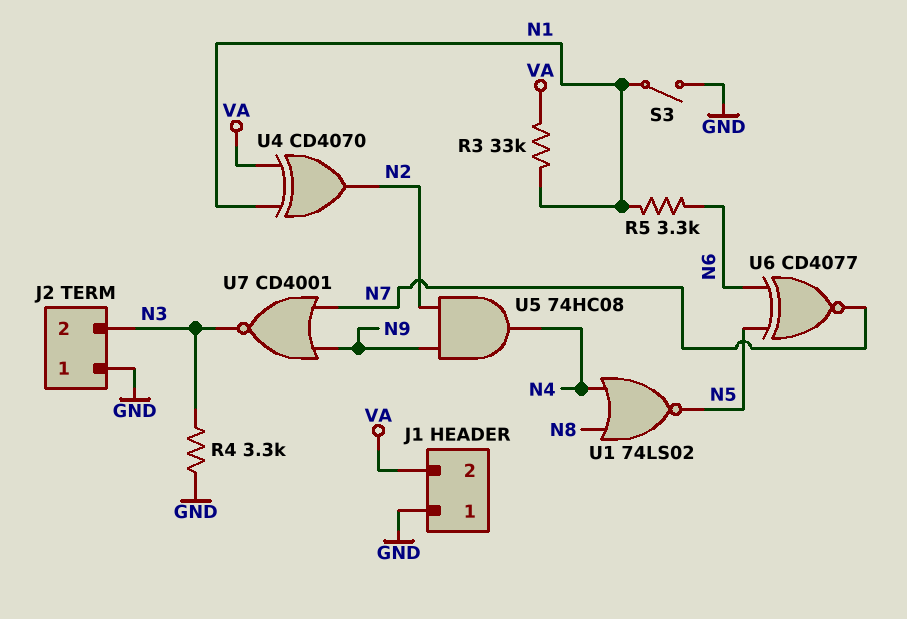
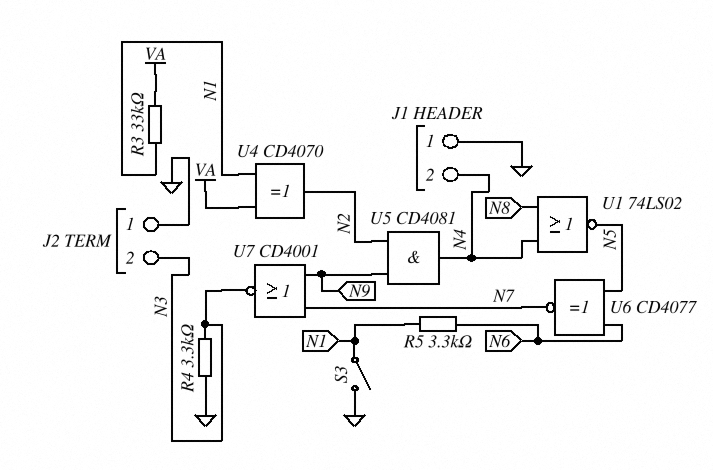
J1 pin 2: VA -> N4
U5: AND 74HC08 (in N2, in N9, out N4) -> AND CD4081 (in N2, in N9, out N4)

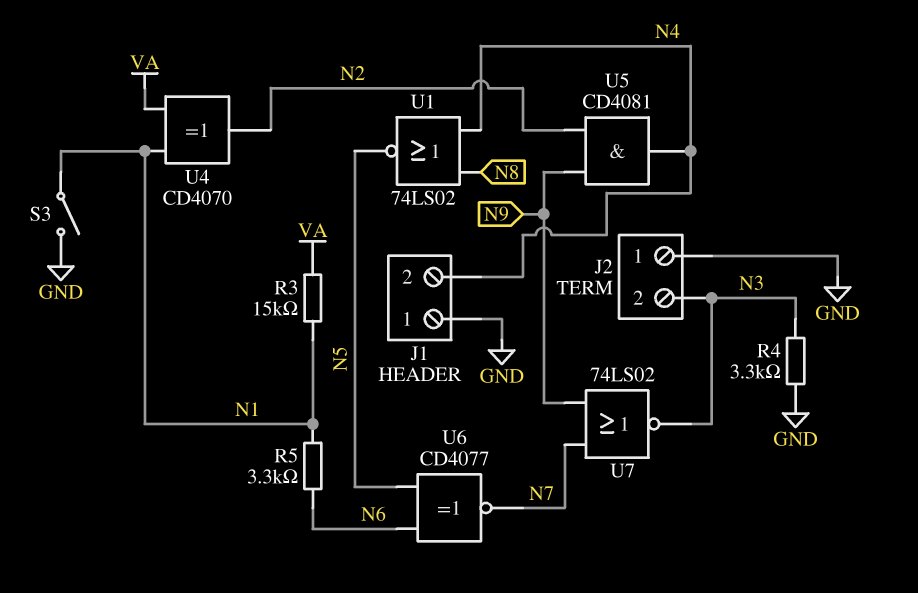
R3: 33k (N1, VA) -> 15k (N1, VA)
U7: NOR CD4001 (in N7, in N9, out N3) -> NOR 74LS02 (in N7, in N9, out N3)

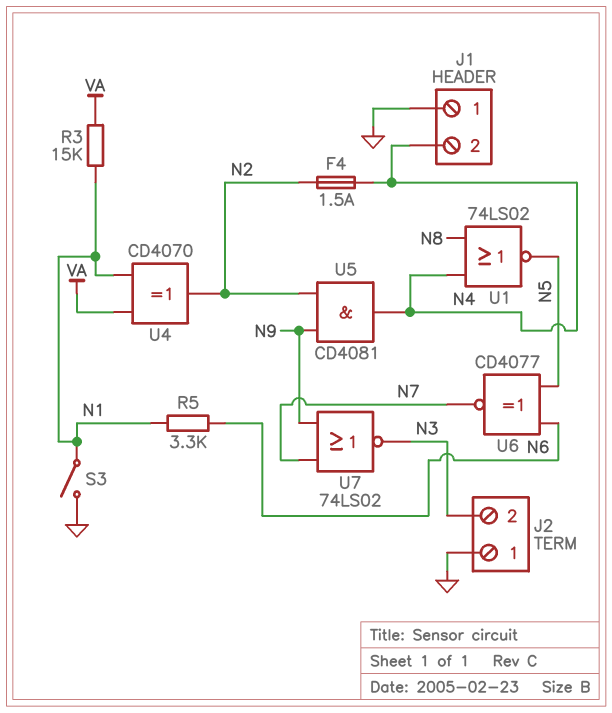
F4: none -> 1.5A (N2, N4)
R4: 3.3k (GND, N3) -> none

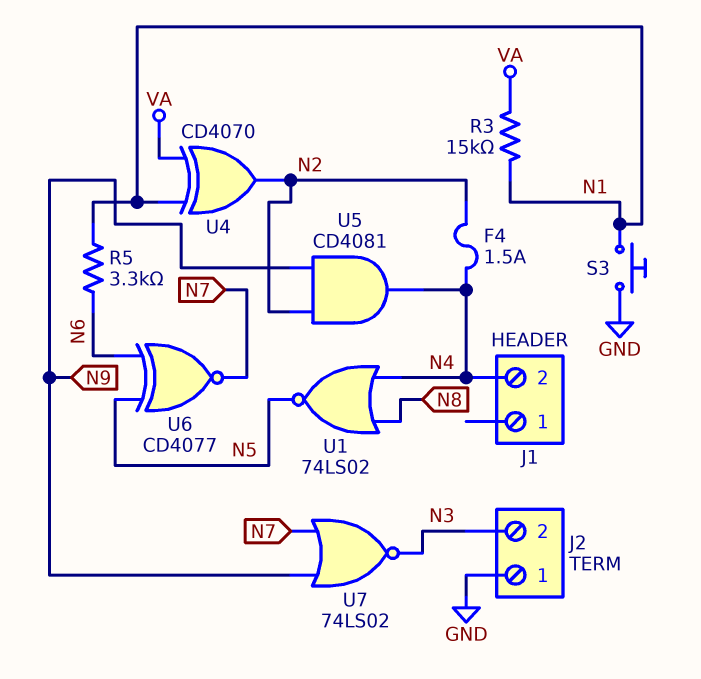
J1 pin 1: GND -> none
S3: switch (GND, N1) -> button (GND, N1)

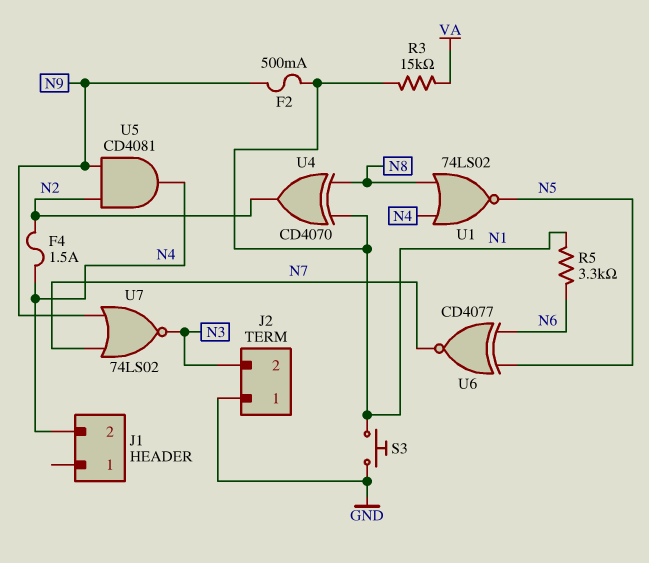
F2: none -> 500mA (N1, N9)
U4: XOR CD4070 (in N1, in VA, out N2) -> XOR CD4070 (in N1, in N8, out N2)

